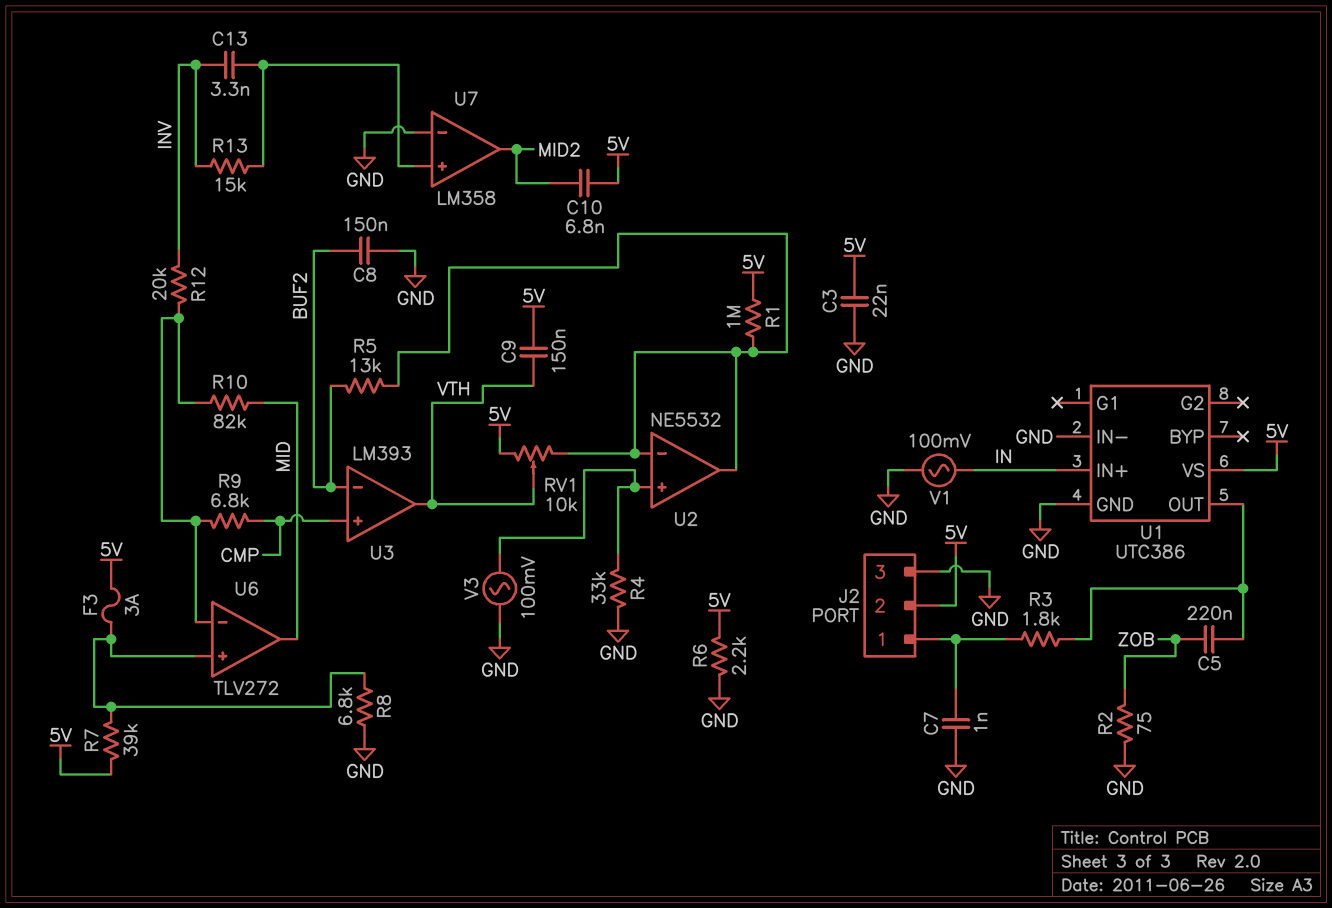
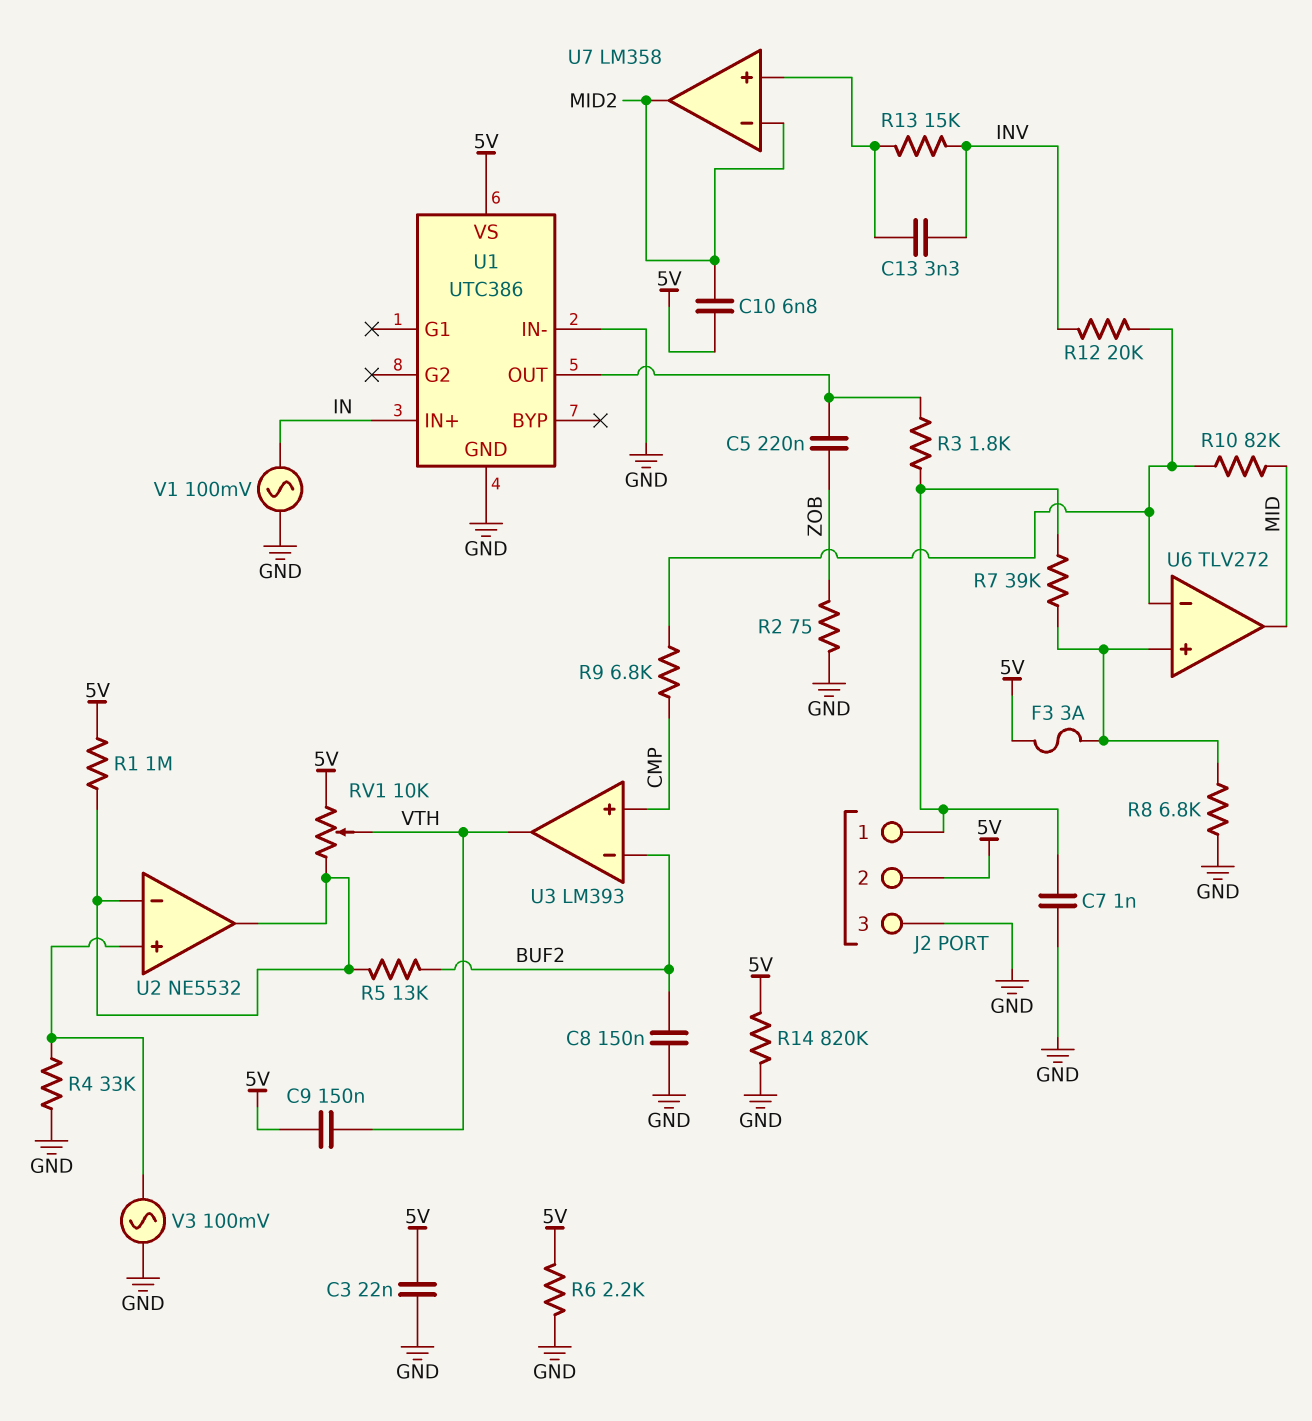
R7: 39k (5V, U6/in+) -> 39k (J2/1, U6/in+)
R14: none -> 820k (5V, GND)
U7 pin in-: GND -> MID2

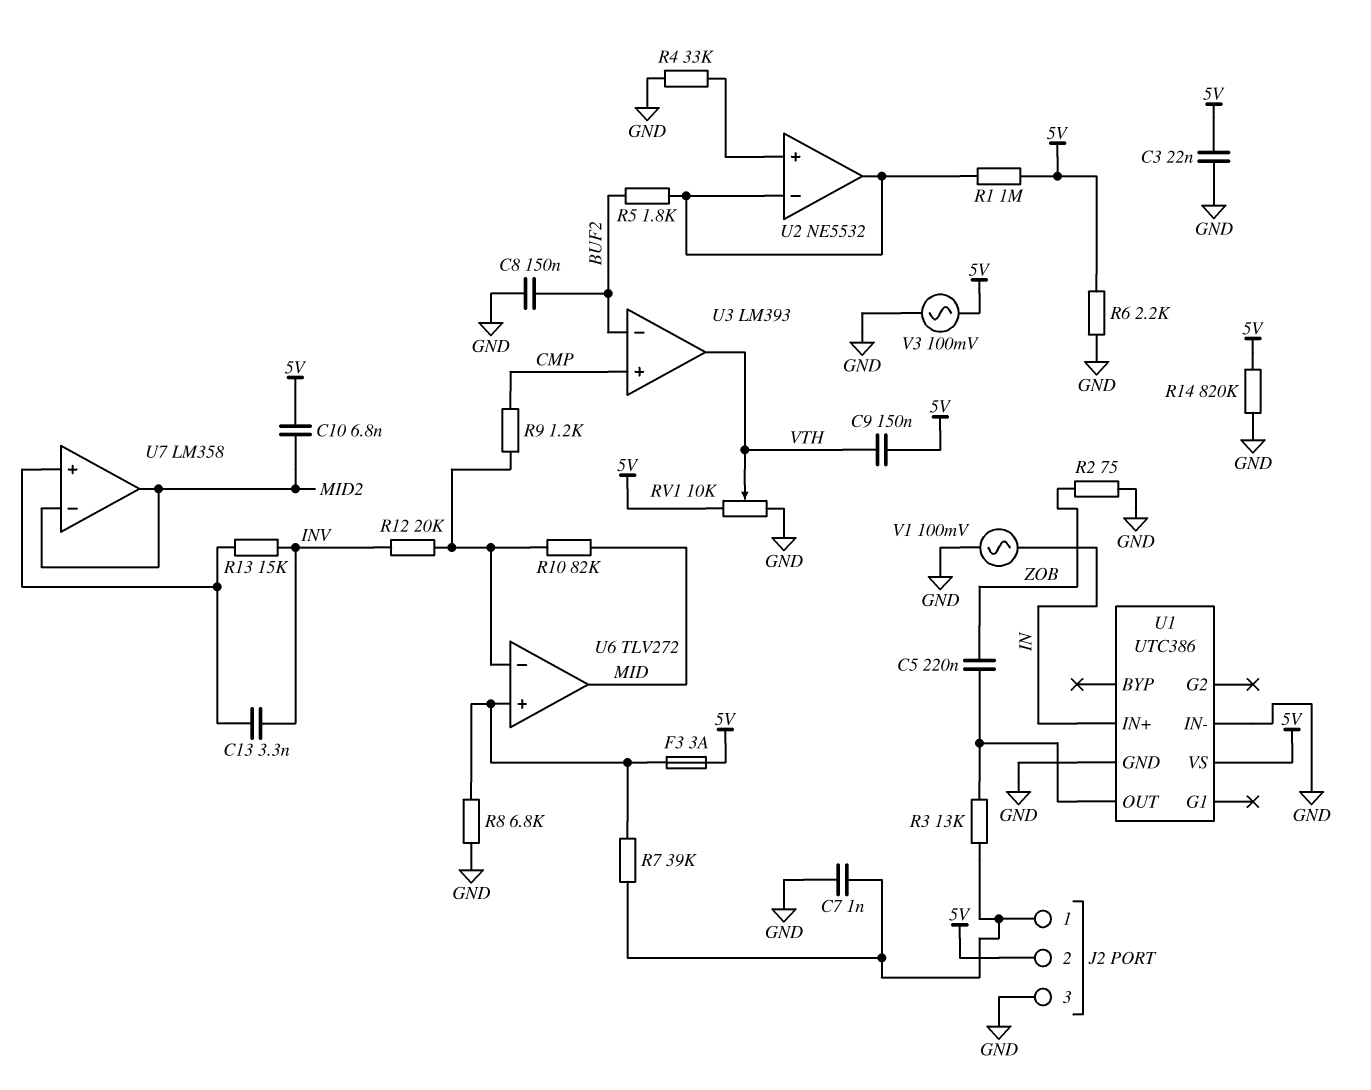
R3: 1.8k (J2/1, U1/OUT) -> 13k (J2/1, U1/OUT)
R5: 13k (BUF2, U2/in-) -> 1.8k (BUF2, U2/in-)
R9: 6.8k (CMP, U6/in-) -> 1.2k (CMP, U6/in-)
RV1: 10k (5V, U2/in-, wiper VTH) -> 10k (5V, GND, wiper VTH)
V3: AC 100mV (GND, U2/in+) -> AC 100mV (5V, GND)

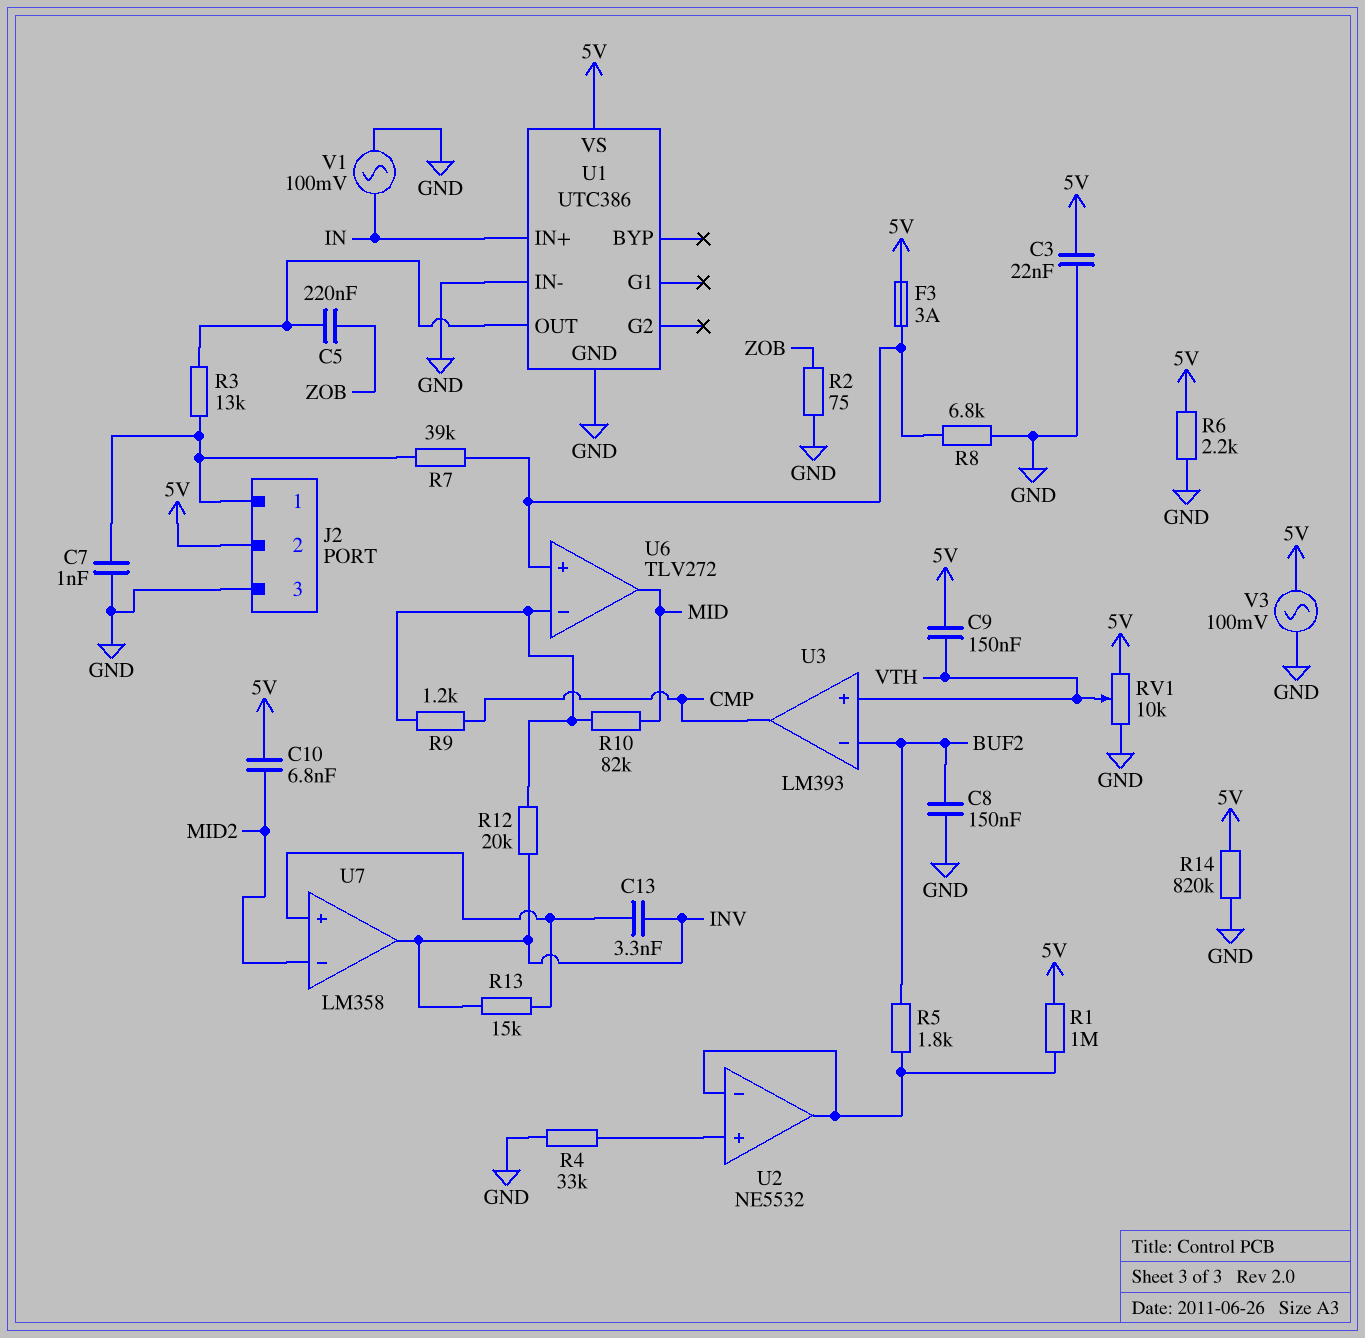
U3 pin in+: CMP -> VTH
U3 pin out: VTH -> CMP
U7 pin out: MID2 -> INV

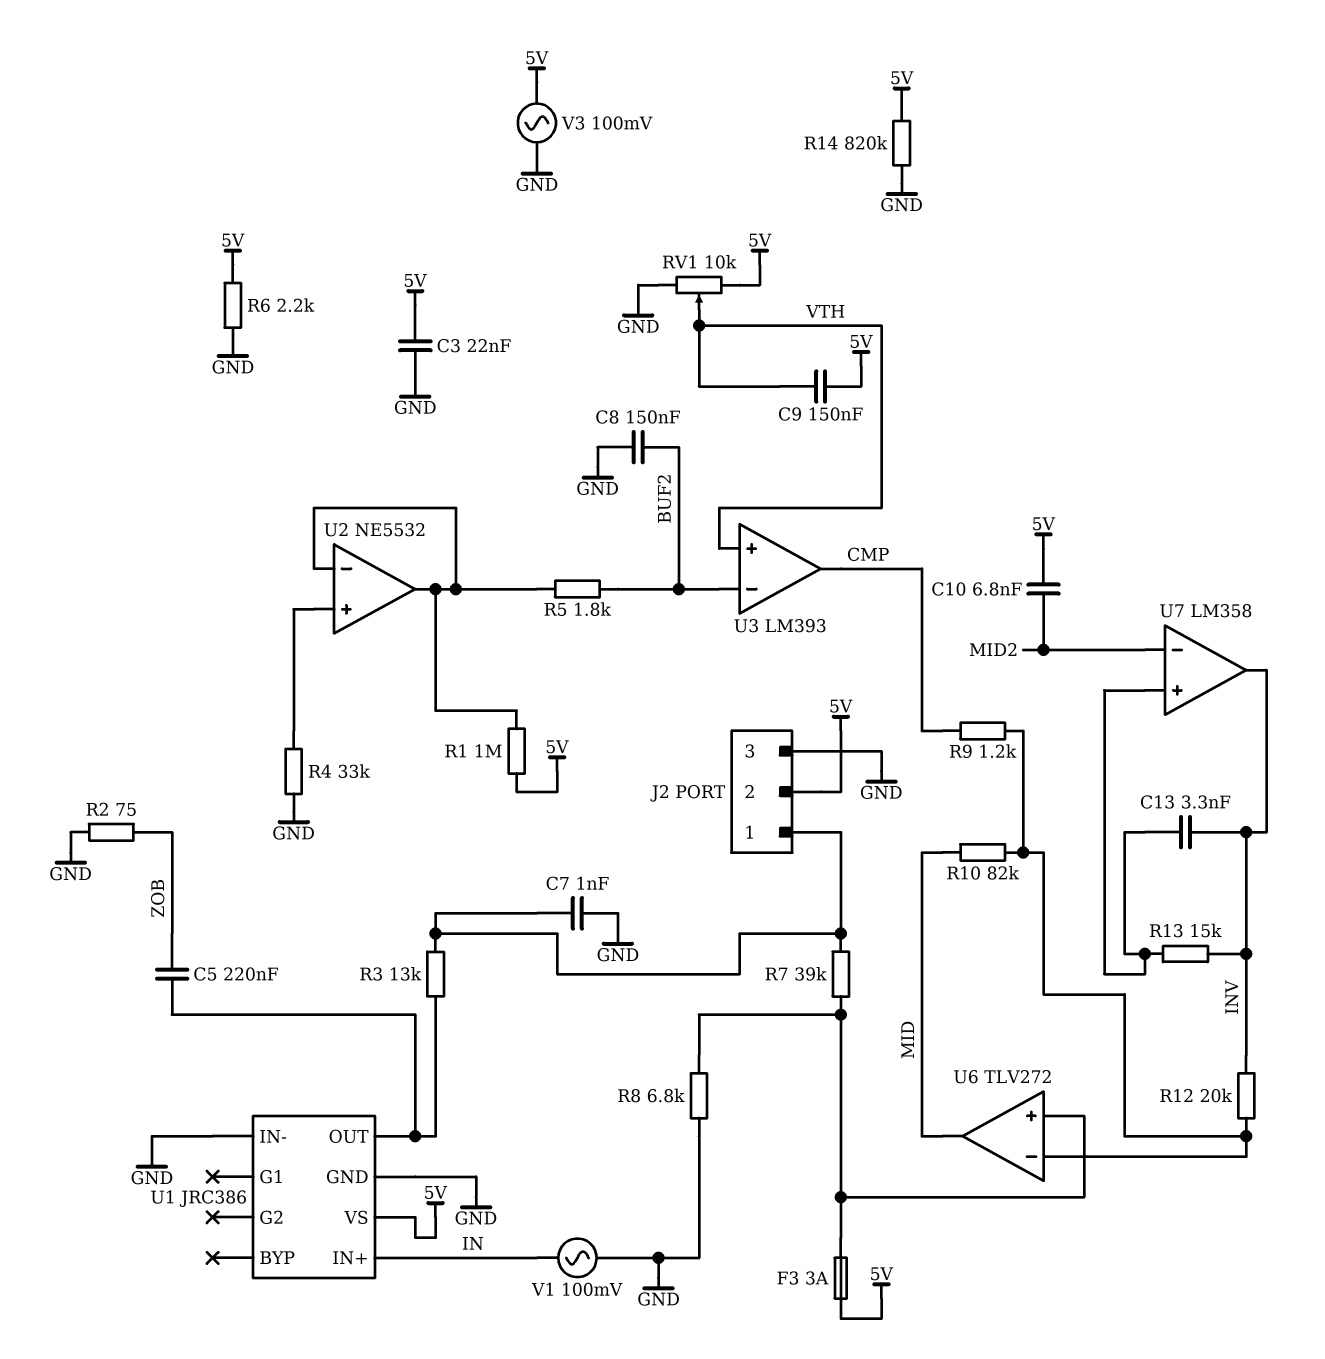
U1: UTC386 -> JRC386

